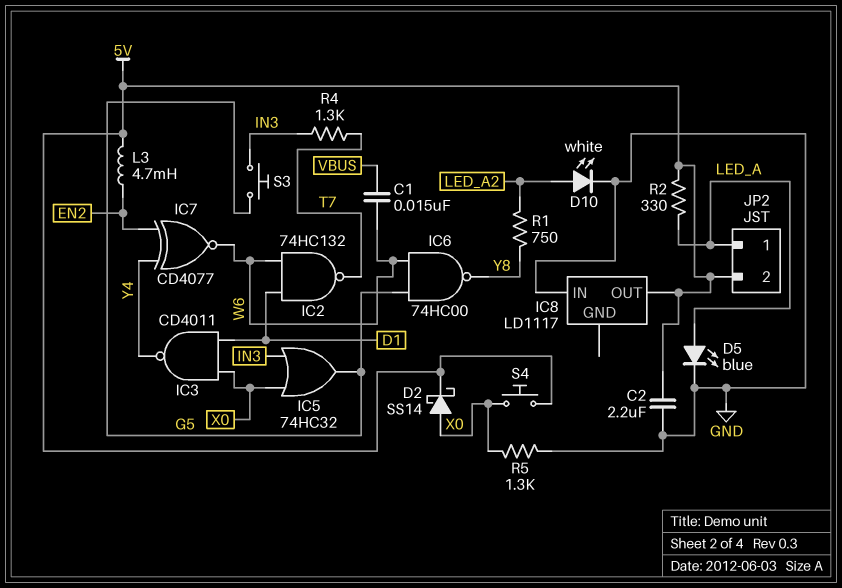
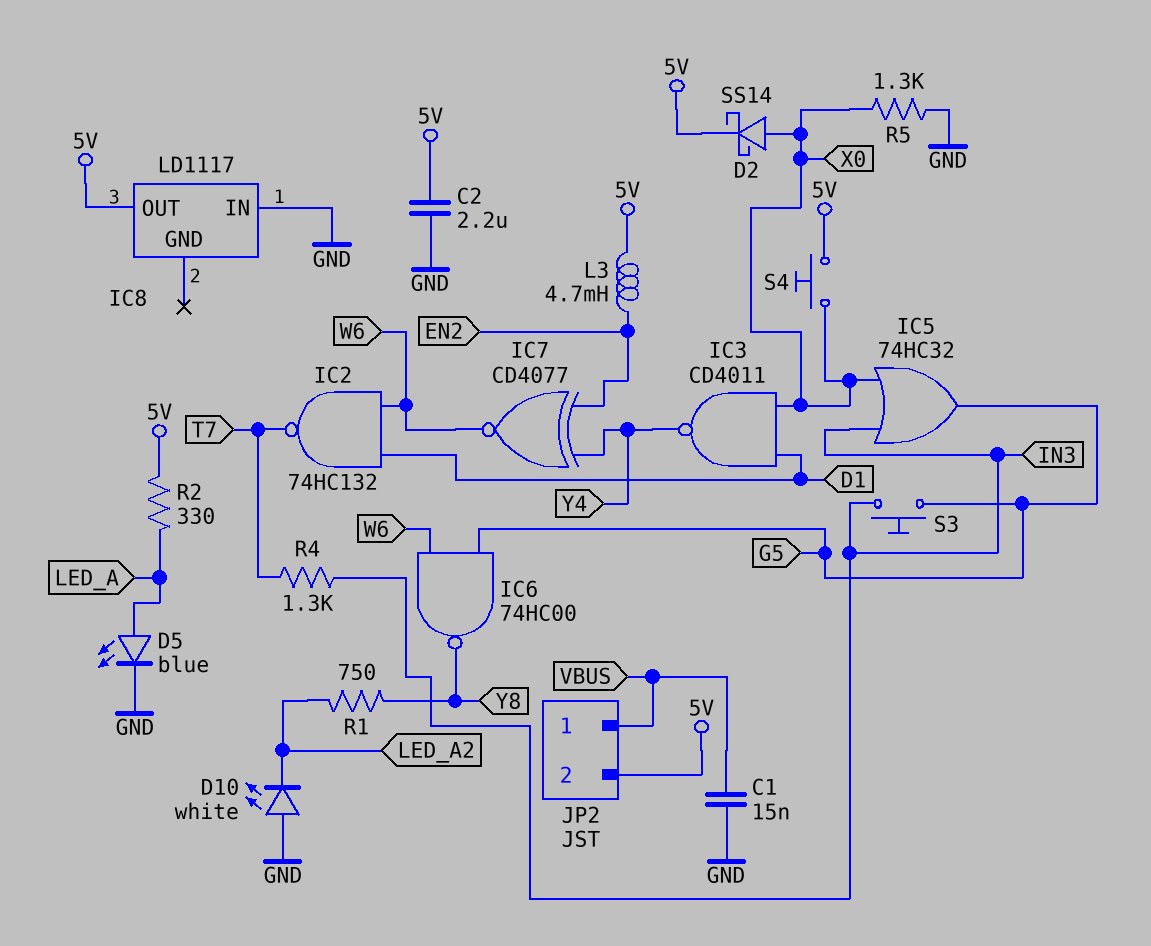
C1: 15nF (VBUS, W6) -> 15nF (GND, VBUS)
D10: LED white (A LED_A2, K GND) -> LED white (A GND, K LED_A2)
JP2 pin 1: LED_A -> VBUS

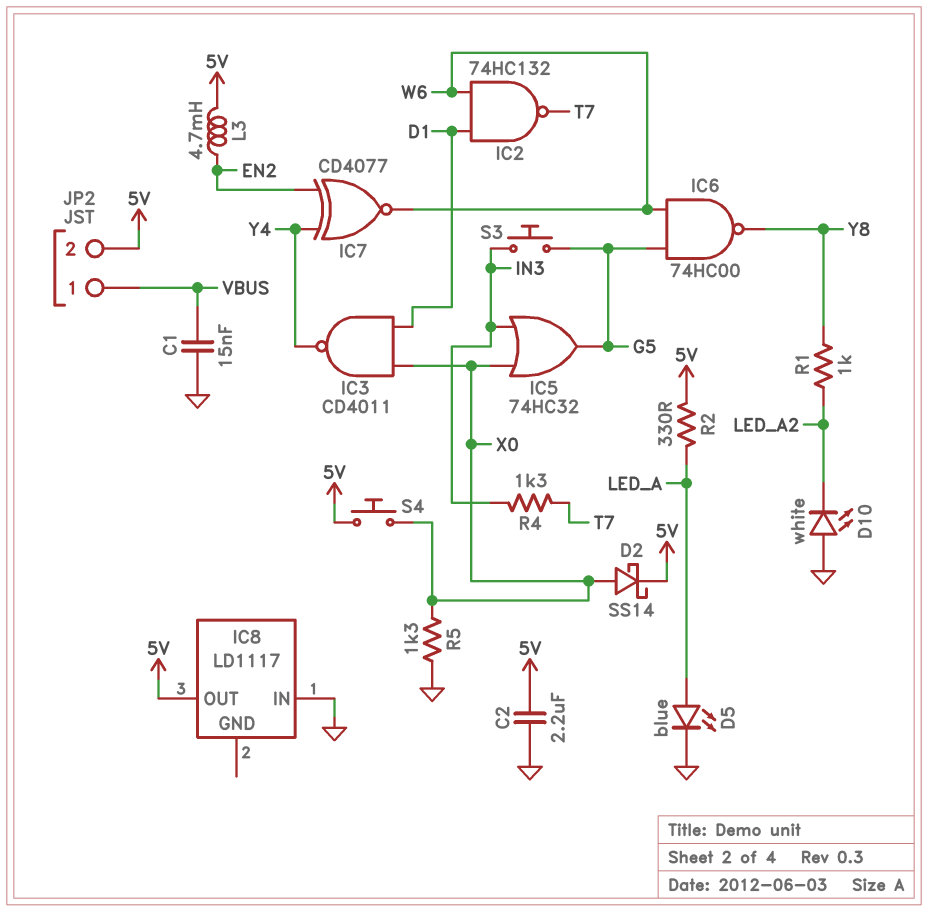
R1: 750 (LED_A2, Y8) -> 1k (LED_A2, Y8)

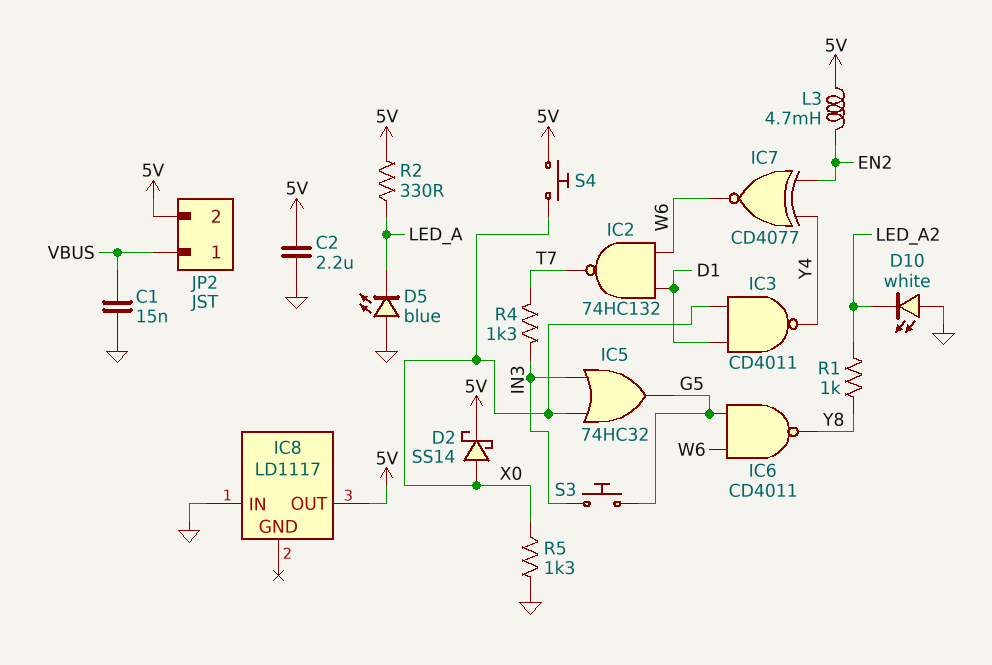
D5: LED blue (A LED_A, K GND) -> LED blue (A GND, K LED_A)
IC6: NAND 74HC00 (in G5, in W6, out Y8) -> NAND CD4011 (in G5, in W6, out Y8)

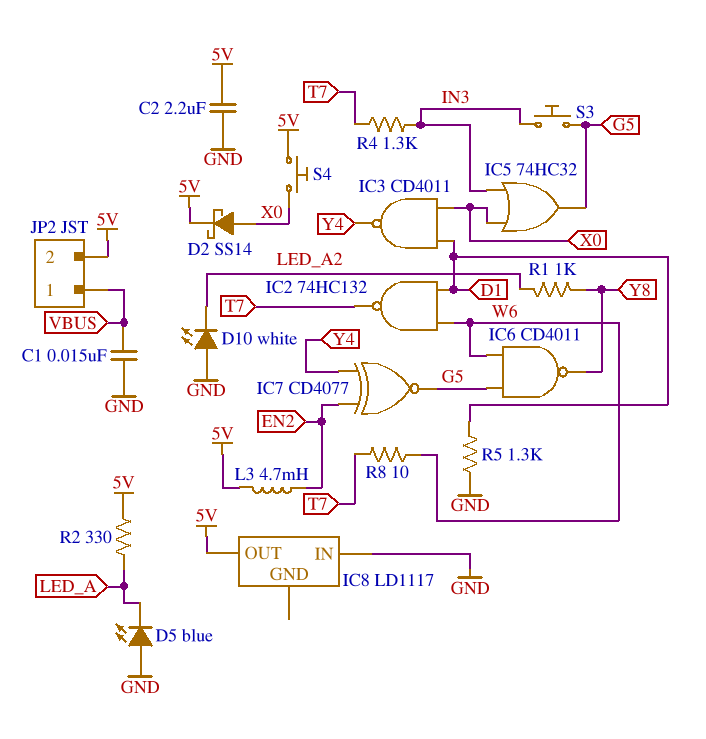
IC7: XNOR CD4077 (in EN2, in Y4, out W6) -> XNOR CD4077 (in EN2, in Y4, out G5)
R5: 1.3k (GND, X0) -> 1.3k (D1, GND)
R8: none -> 10 (T7, W6)

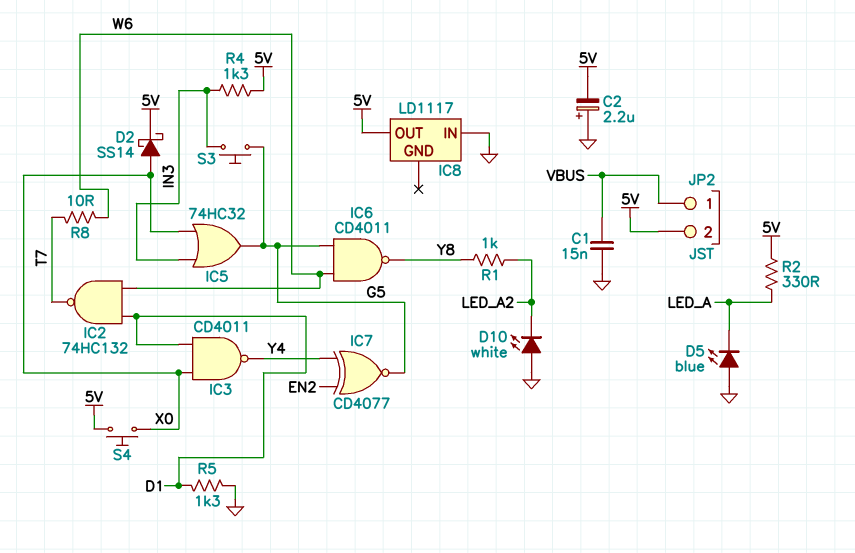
C2: 2.2uF (5V, GND) -> 2.2uF (plus GND, minus 5V)
L3: 4.7mH (5V, EN2) -> none
R4: 1.3k (IN3, T7) -> 1.3k (5V, IN3)

